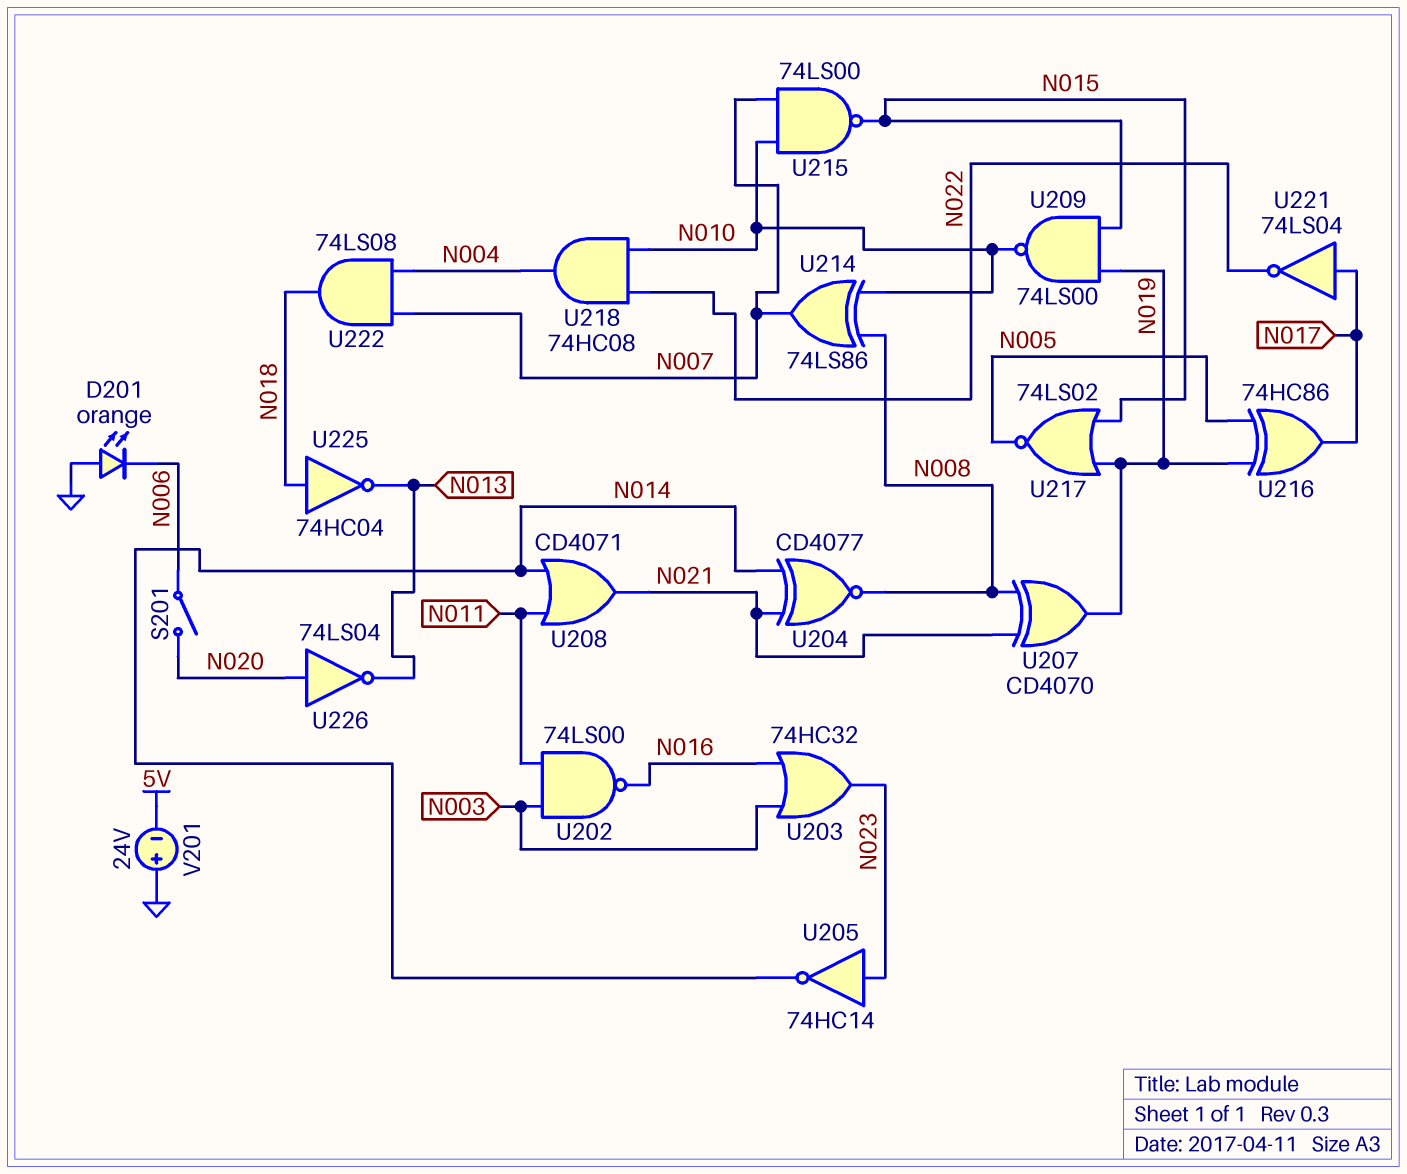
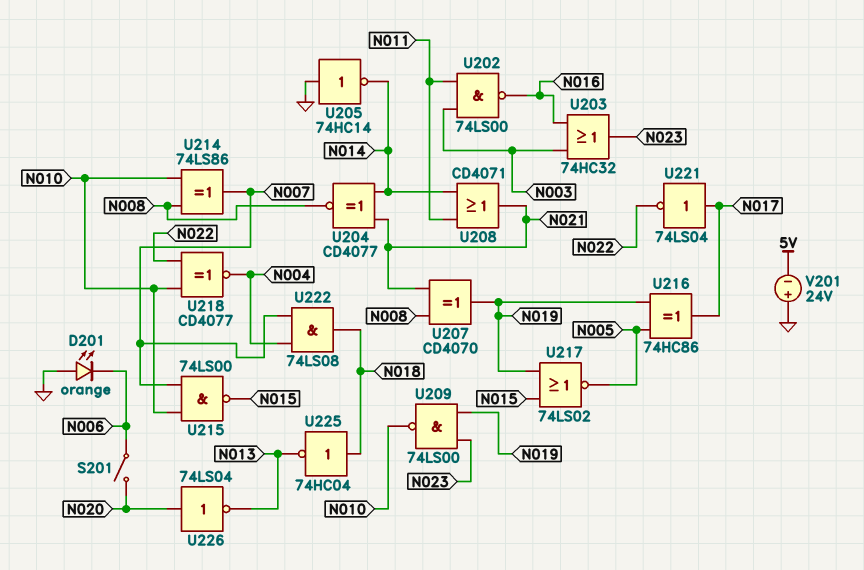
U205: NOT 74HC14 (in N023, out N014) -> NOT 74HC14 (in GND, out N014)
U209: NAND 74LS00 (in N015, in N019, out N010) -> NAND 74LS00 (in N019, in N023, out N010)
U218: AND 74HC08 (in N010, in N022, out N004) -> XNOR CD4077 (in N010, in N022, out N004)

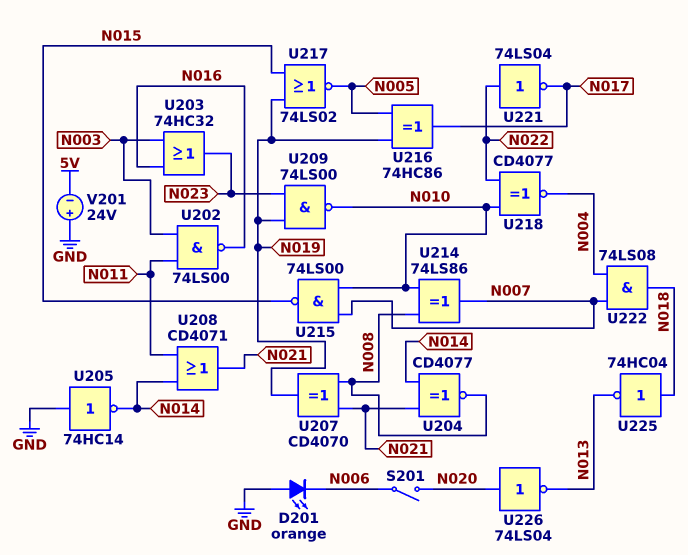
U221: NOT 74LS04 (in N017, out N022) -> NOT 74LS04 (in N022, out N017)

